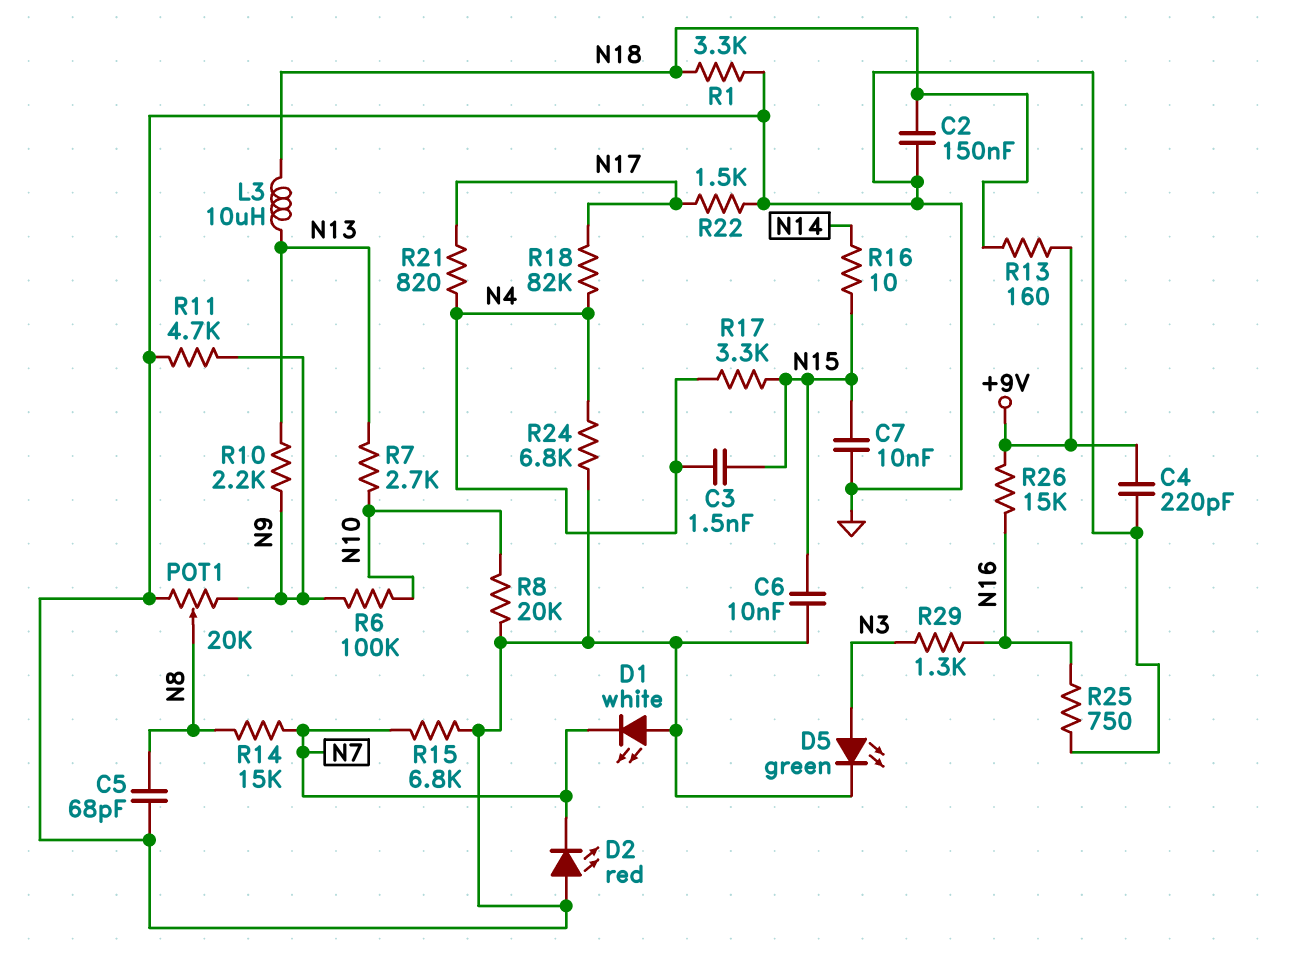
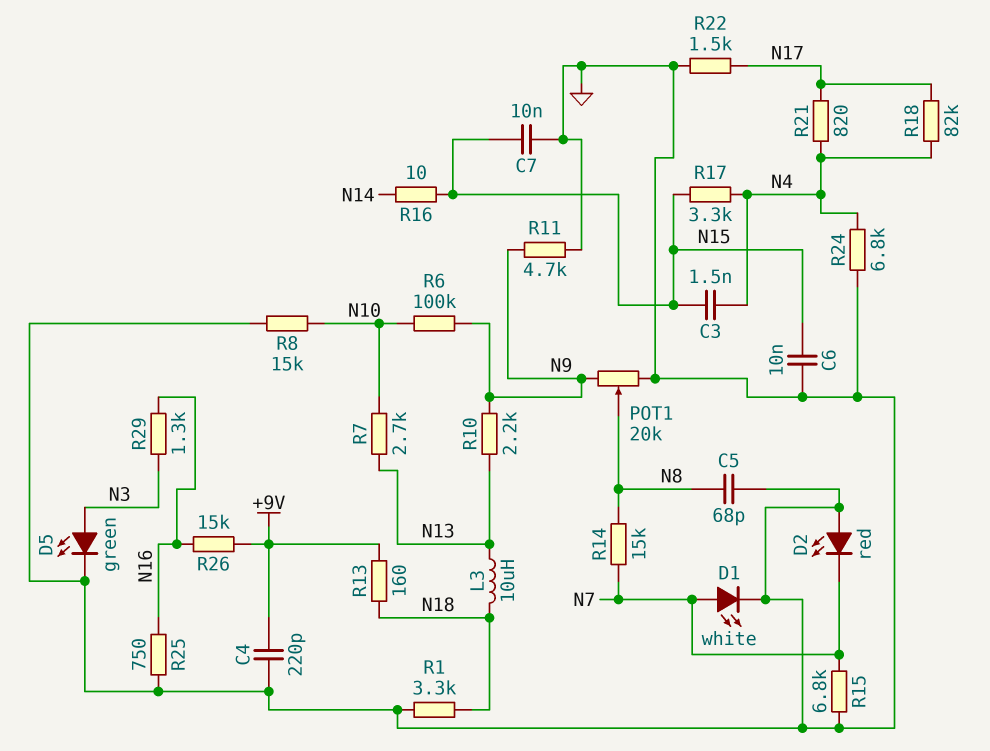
C2: 150nF (GND, N18) -> none
D1: LED white (A GND, K N7) -> LED white (A N7, K GND)
R8: 20k (GND, N10) -> 15k (GND, N10)

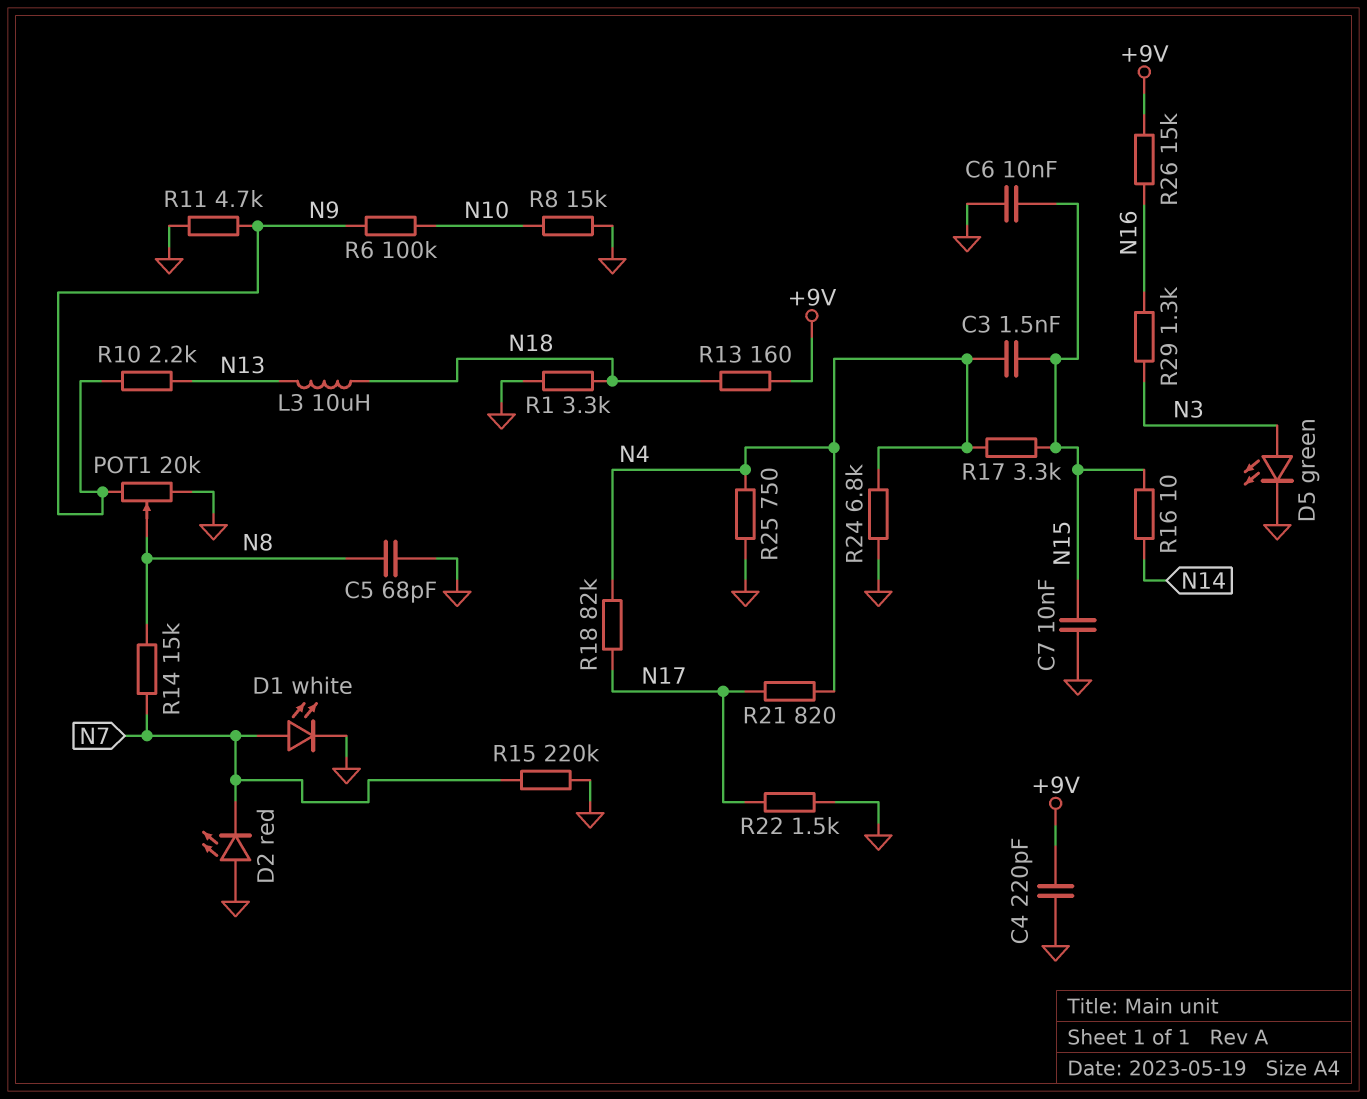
R7: 2.7k (N10, N13) -> none
R15: 6.8k (GND, N7) -> 220k (GND, N7)
R25: 750 (GND, N16) -> 750 (GND, N4)

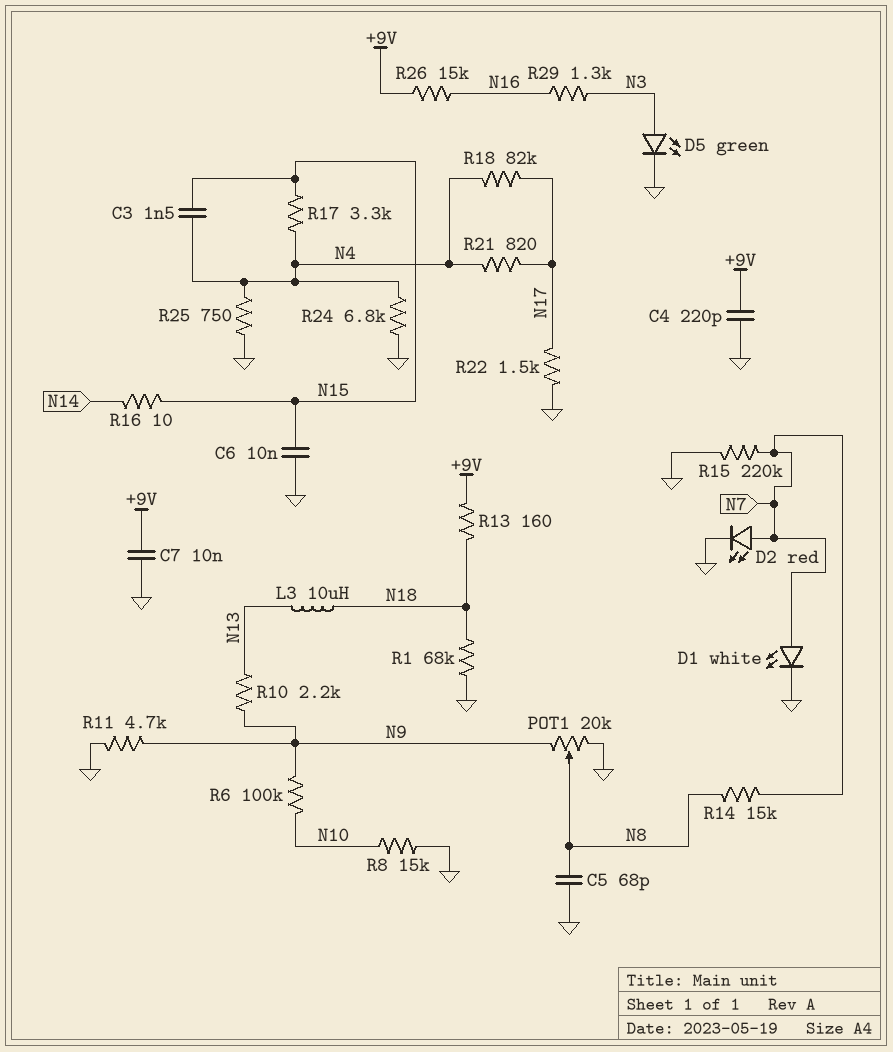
C7: 10nF (GND, N15) -> 10nF (+9V, GND)
D2: LED red (A GND, K N7) -> LED red (A N7, K GND)
R1: 3.3k (GND, N18) -> 68k (GND, N18)

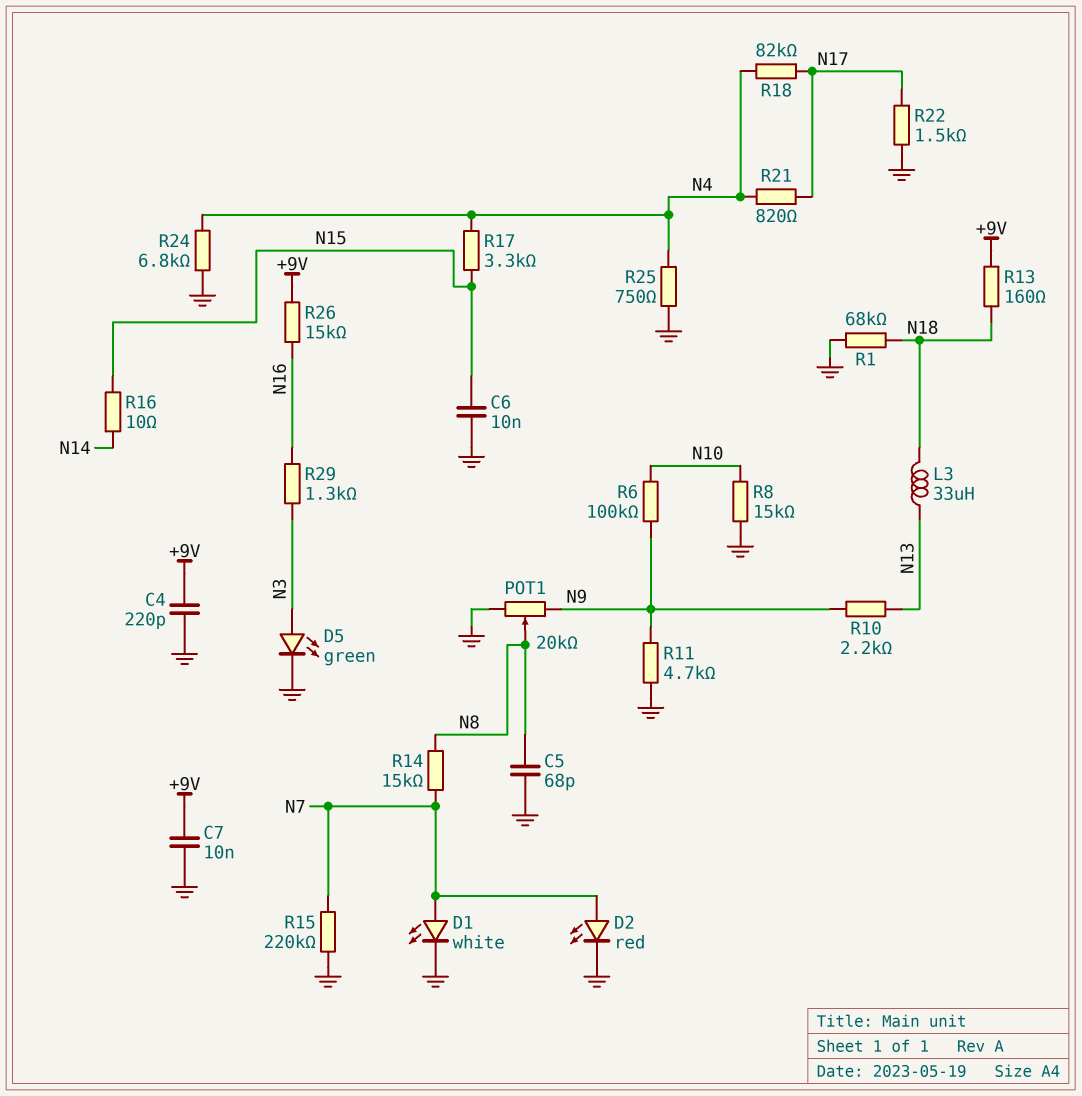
C3: 1.5nF (N4, N15) -> none
L3: 10uH (N13, N18) -> 33uH (N13, N18)

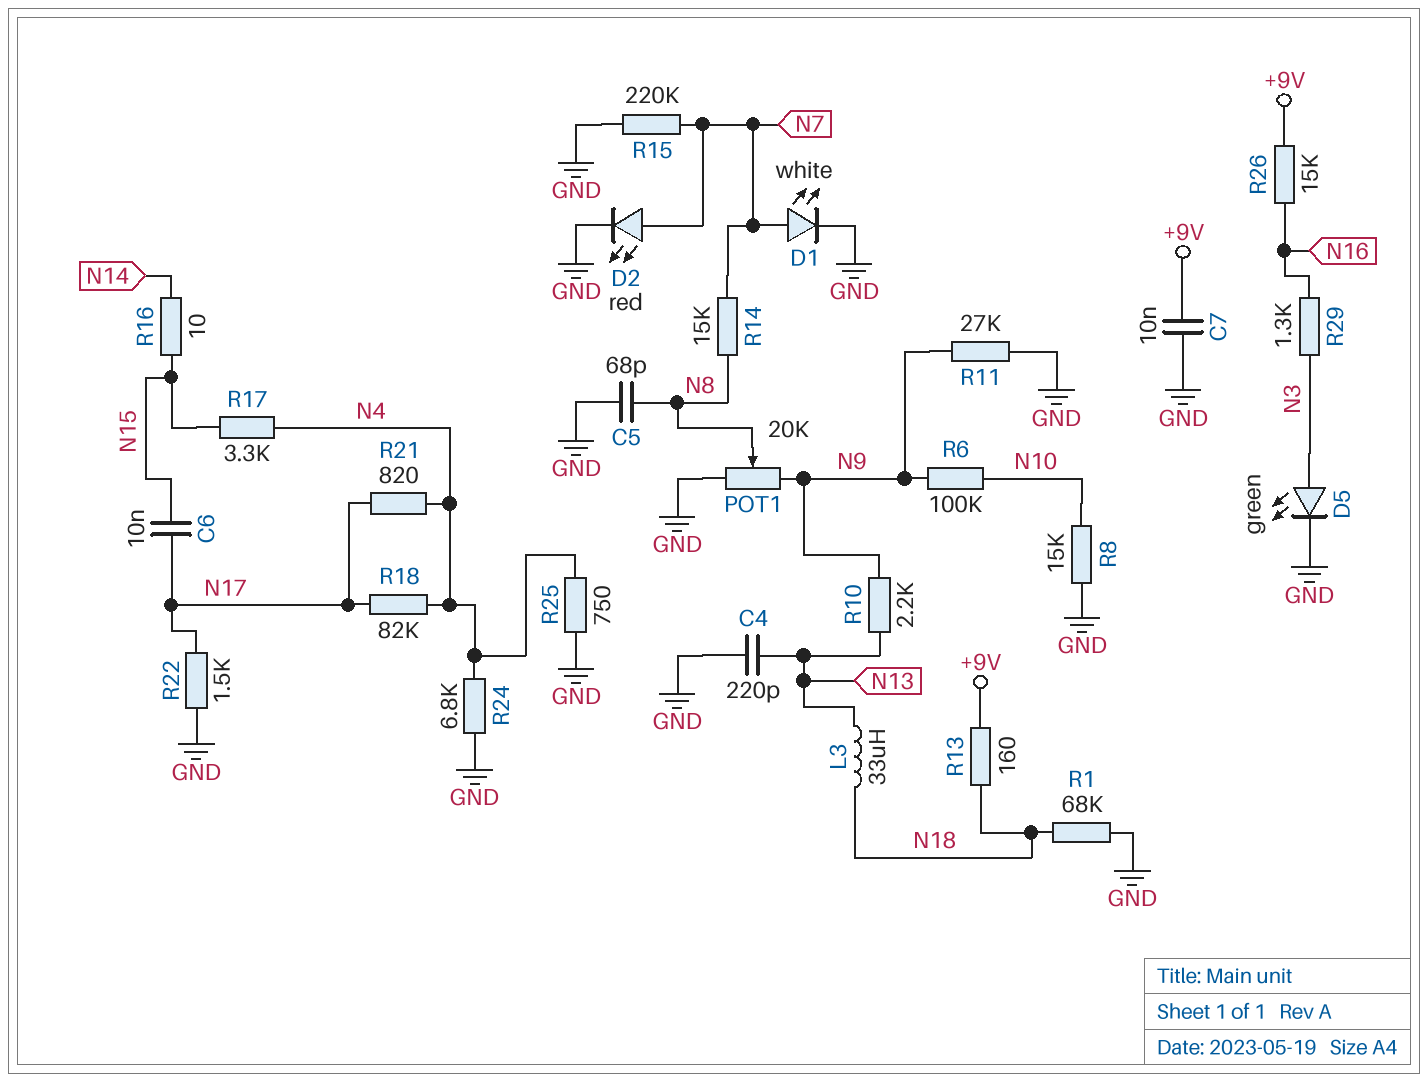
C4: 220pF (+9V, GND) -> 220pF (GND, N13)
C6: 10nF (GND, N15) -> 10nF (N15, N17)
R11: 4.7k (GND, N9) -> 27k (GND, N9)

